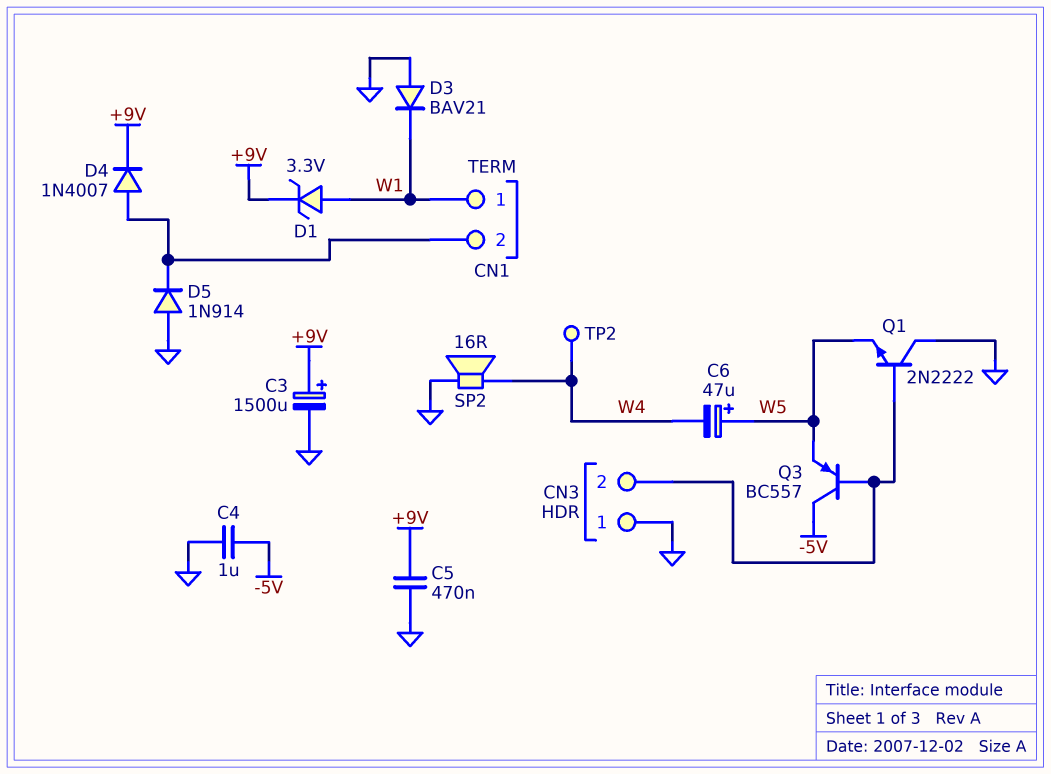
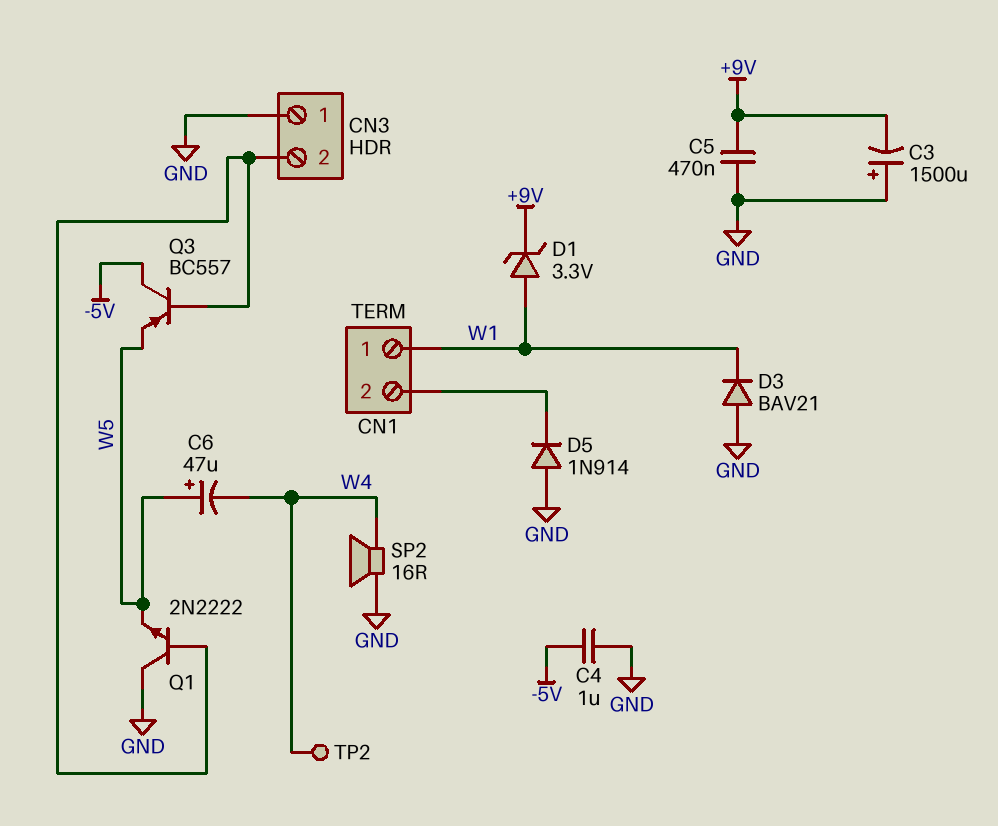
C3: 1500uF (plus +9V, minus GND) -> 1500uF (plus GND, minus +9V)
D4: diode 1N4007 (A CN1/2, K +9V) -> none

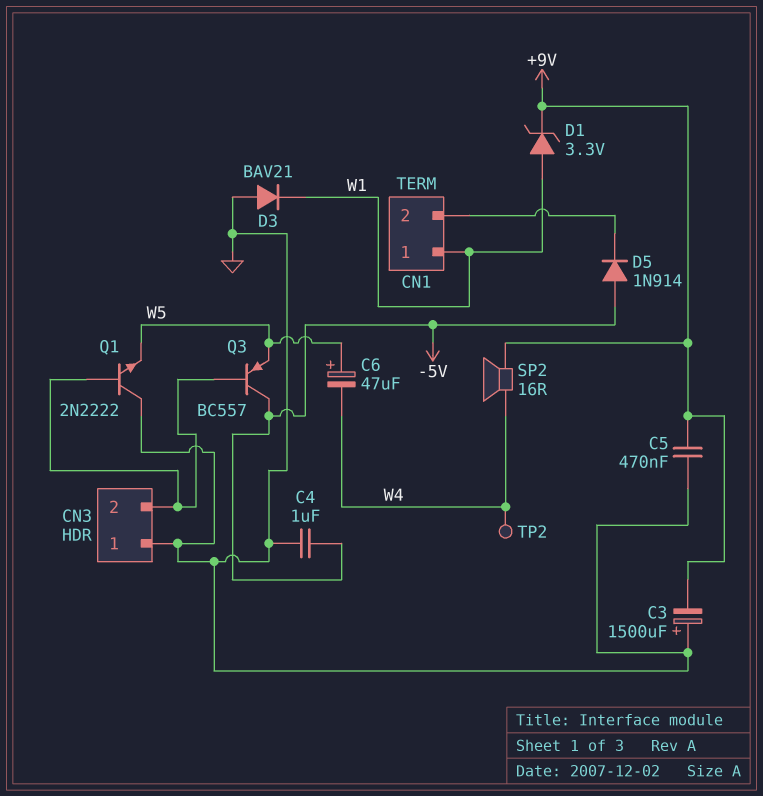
D5: diode 1N914 (A GND, K CN1/2) -> diode 1N914 (A -5V, K CN1/2)
SP2: speaker 16R (GND, W4) -> speaker 16R (+9V, W4)

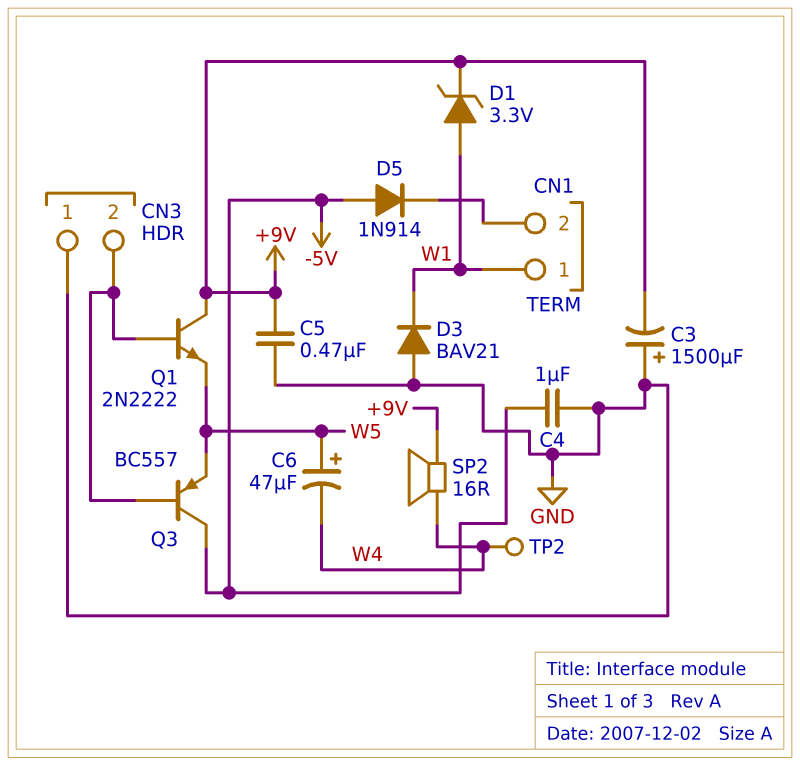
Q1: NPN 2N2222 (B CN3/2, C GND, E W5) -> NPN 2N2222 (B CN3/2, C +9V, E W5)

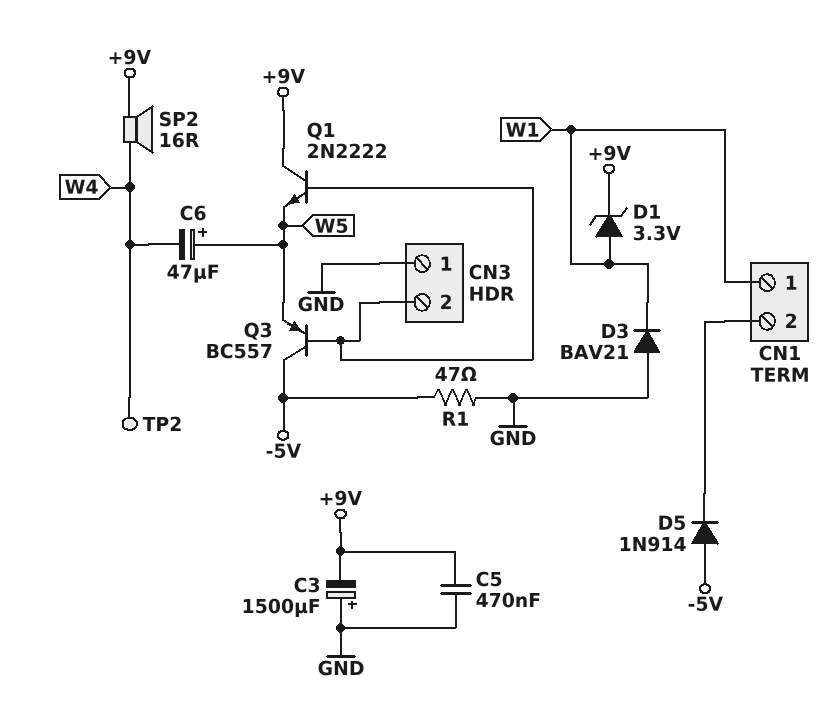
C4: 1uF (-5V, GND) -> none
R1: none -> 47 (-5V, GND)

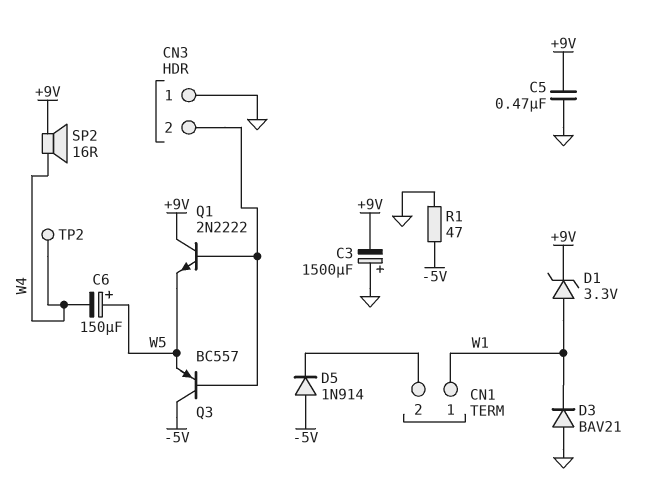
C6: 47uF (plus W5, minus W4) -> 150uF (plus W5, minus W4)

